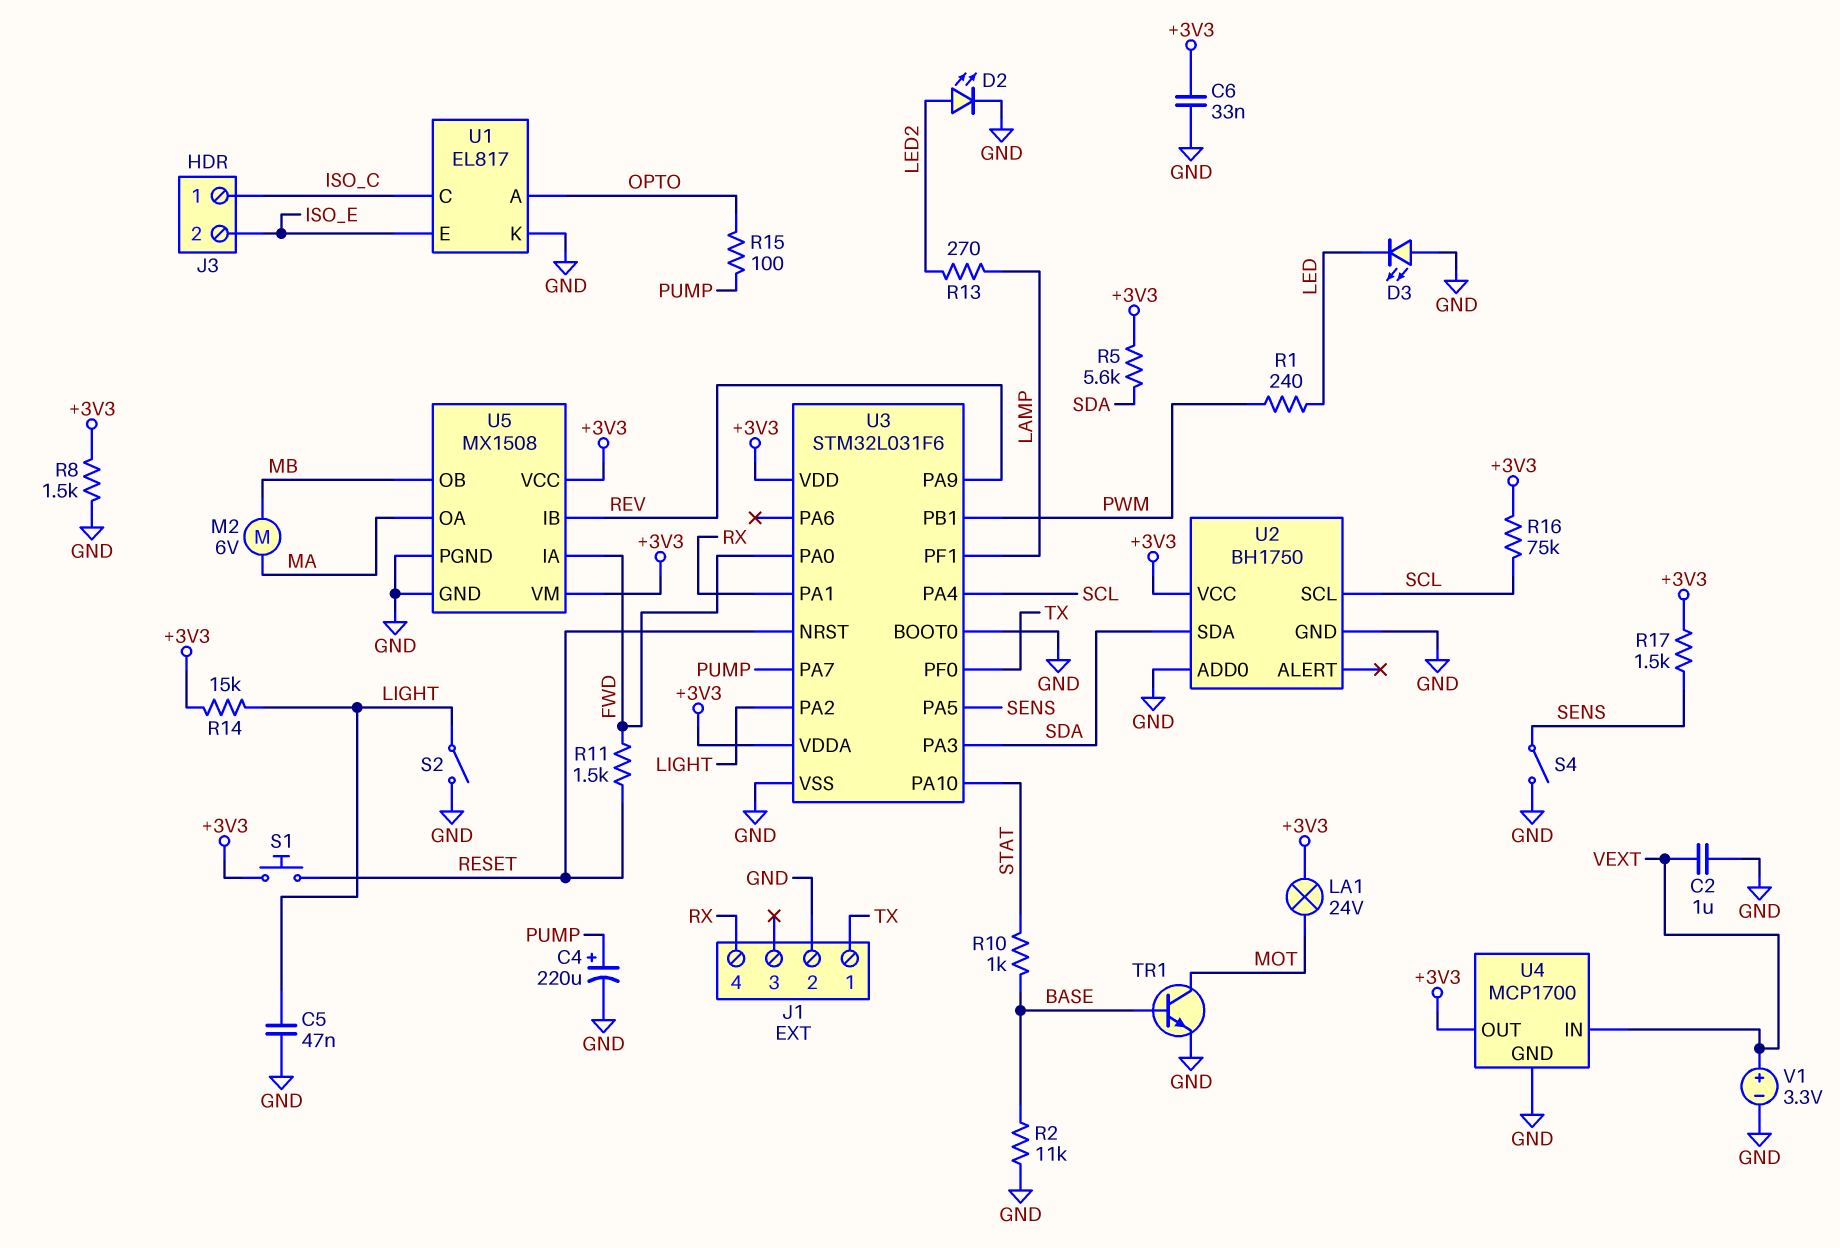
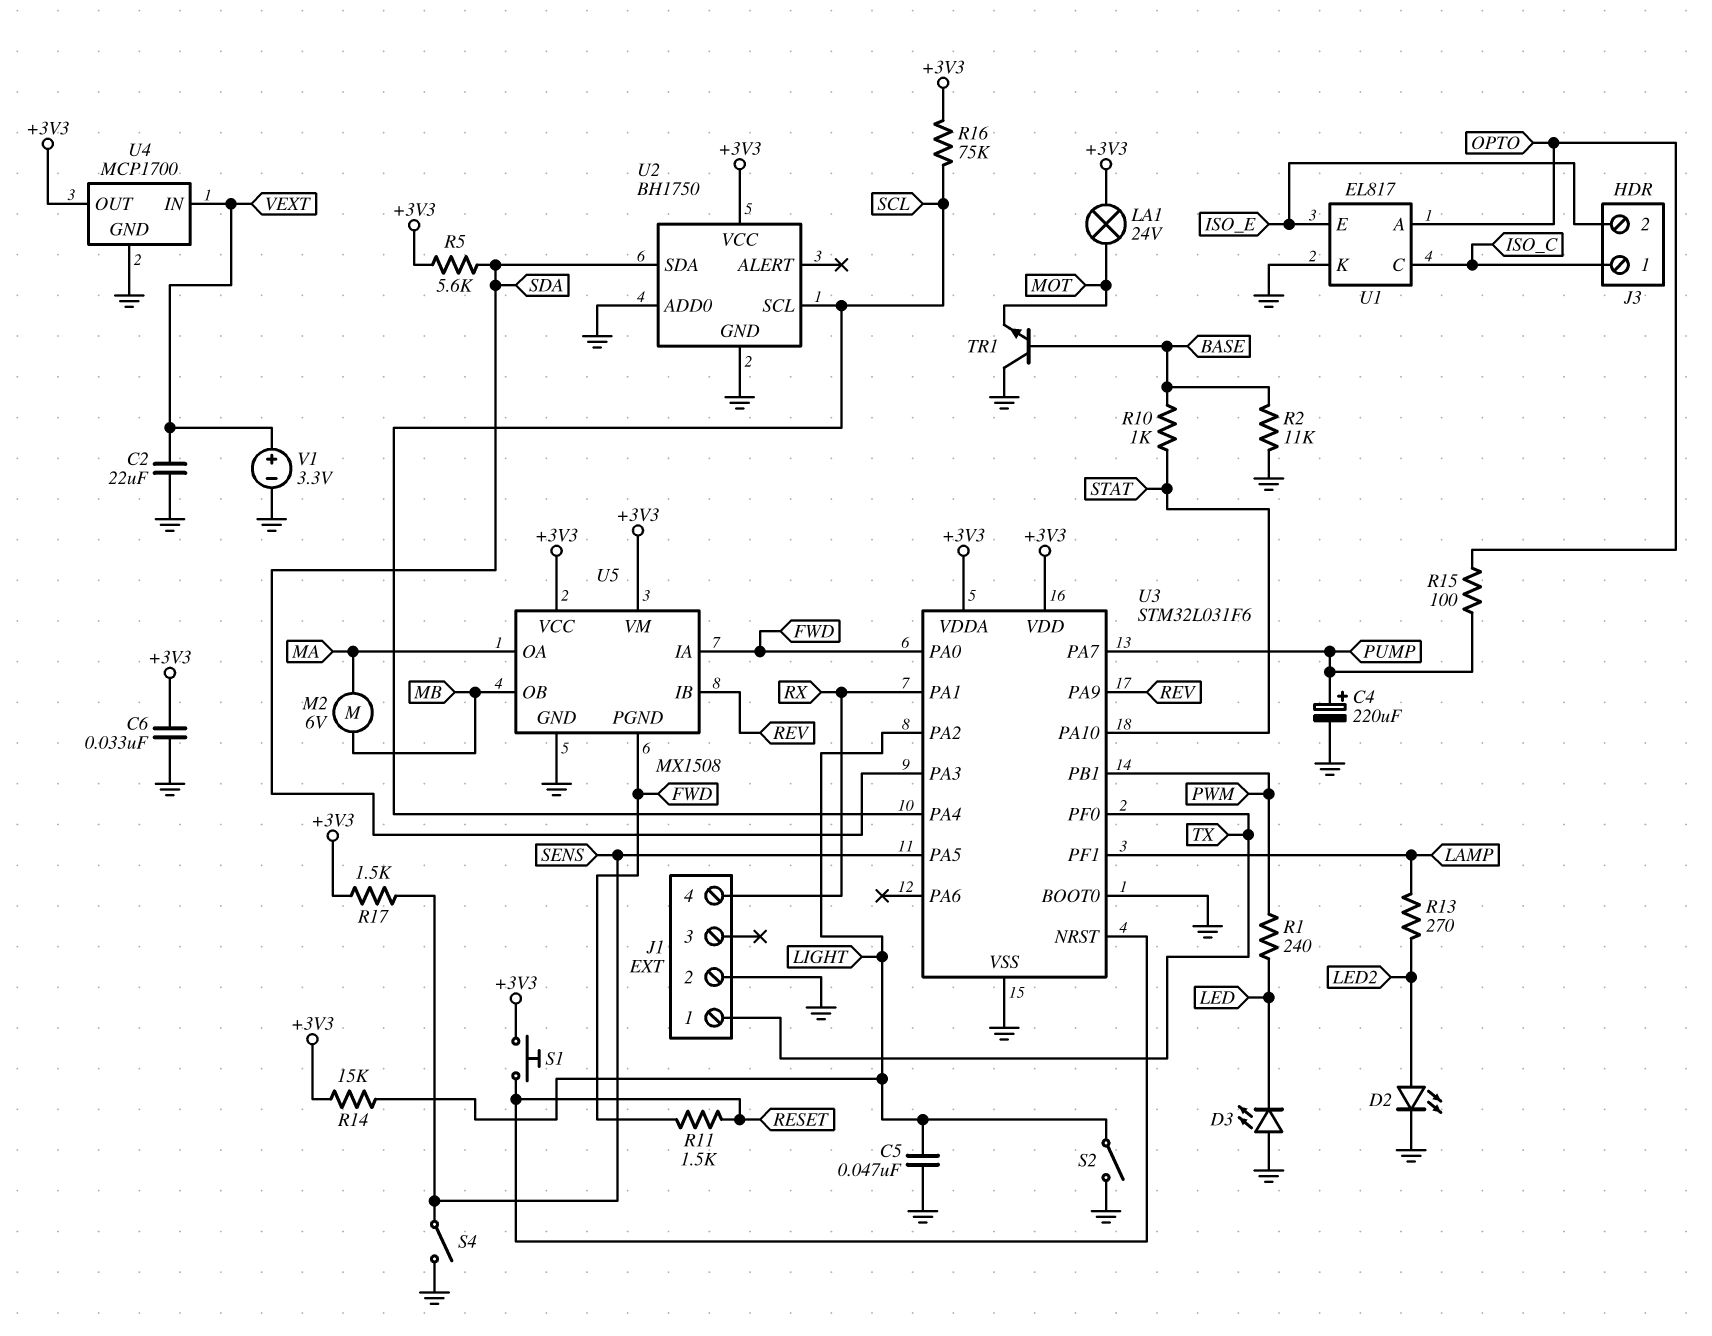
C2: 1uF (GND, VEXT) -> 22uF (GND, VEXT)
R8: 1.5k (+3V3, GND) -> none
TR1: NPN (B BASE, C MOT, E GND) -> NPN (B BASE, C GND, E MOT)
U5 pin PGND: GND -> FWD

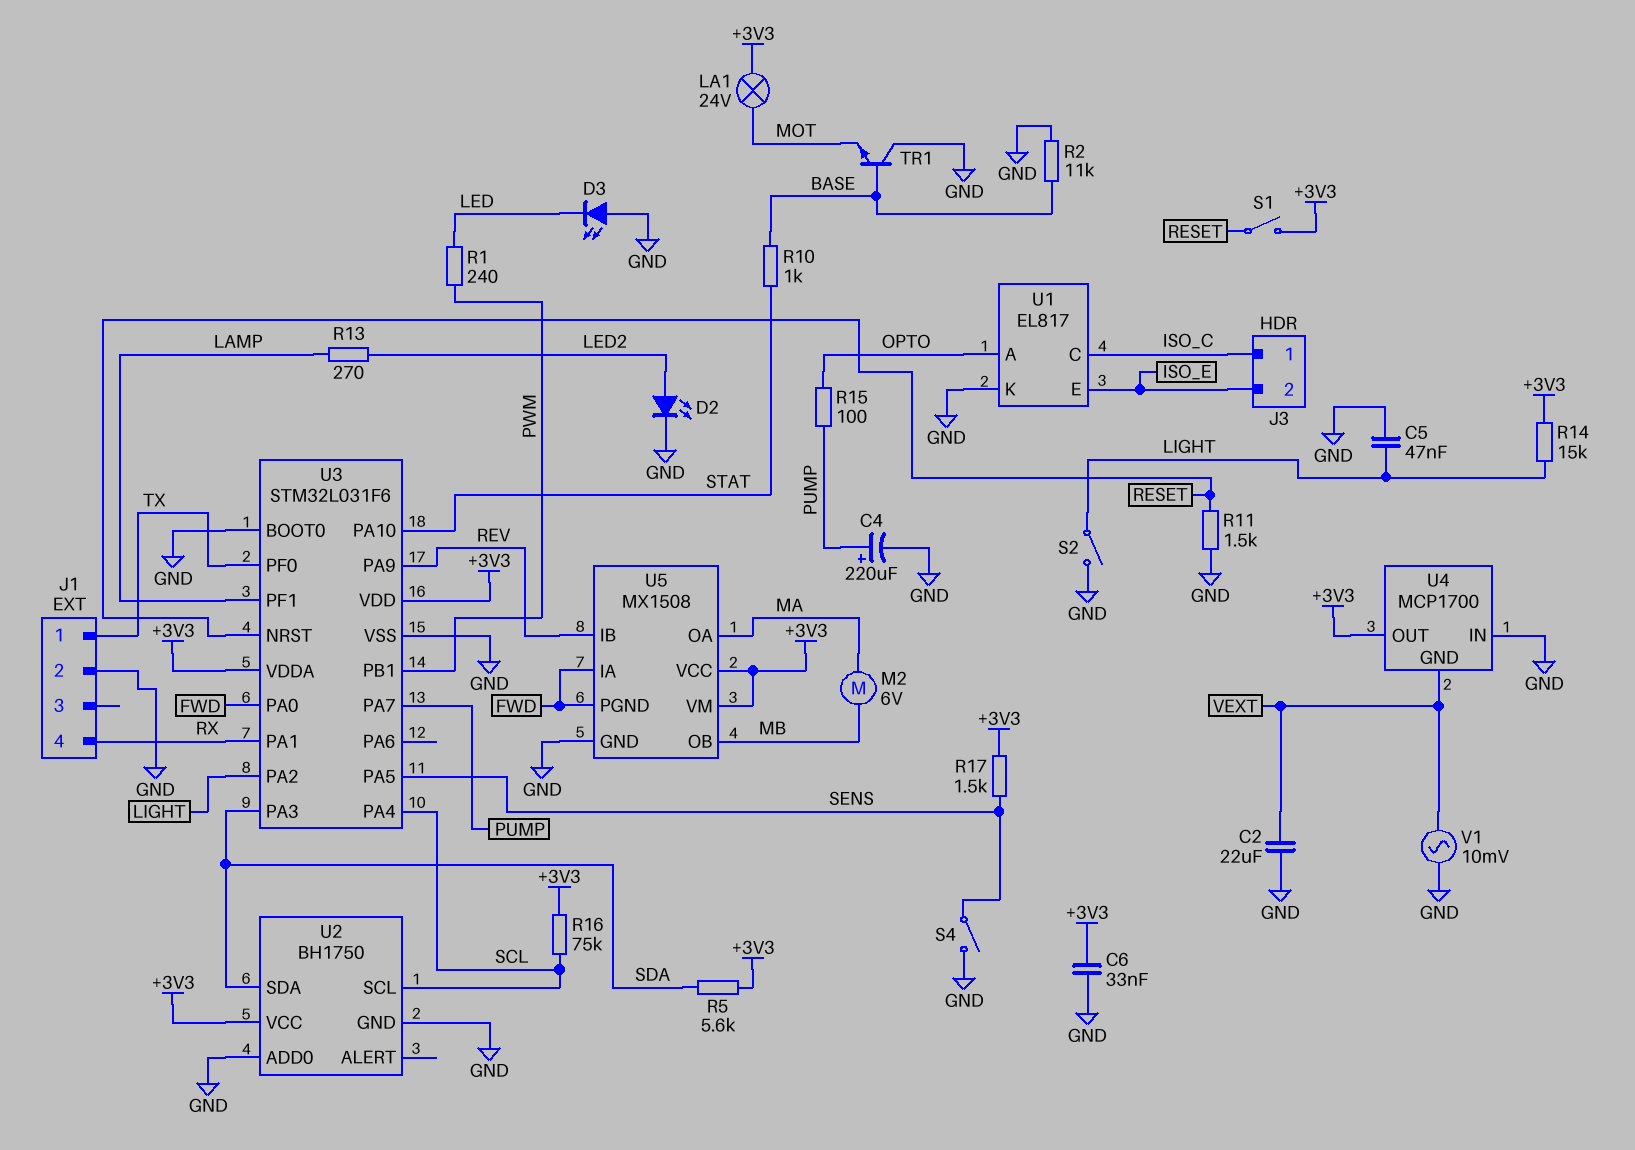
R11: 1.5k (FWD, RESET) -> 1.5k (GND, RESET)
S1: button (+3V3, RESET) -> switch (+3V3, RESET)
U4 pin GND: GND -> VEXT
U4 pin IN: VEXT -> GND
V1: 3.3V (plus VEXT, minus GND) -> AC 10mV (GND, VEXT)

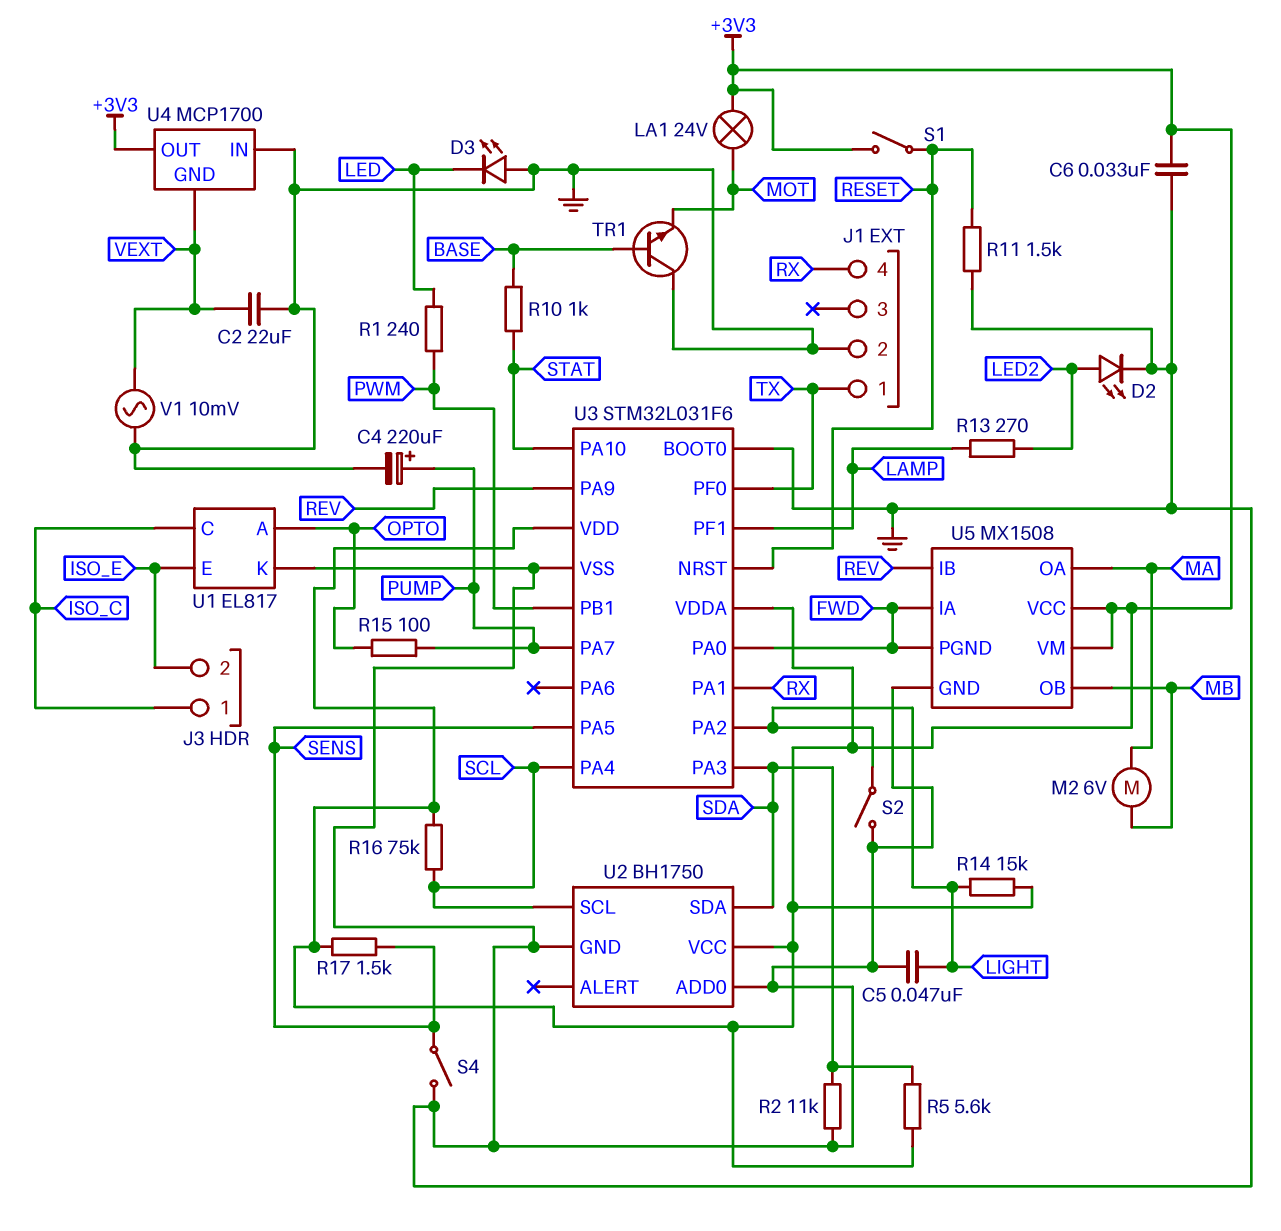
R2: 11k (BASE, GND) -> 11k (GND, SDA)

